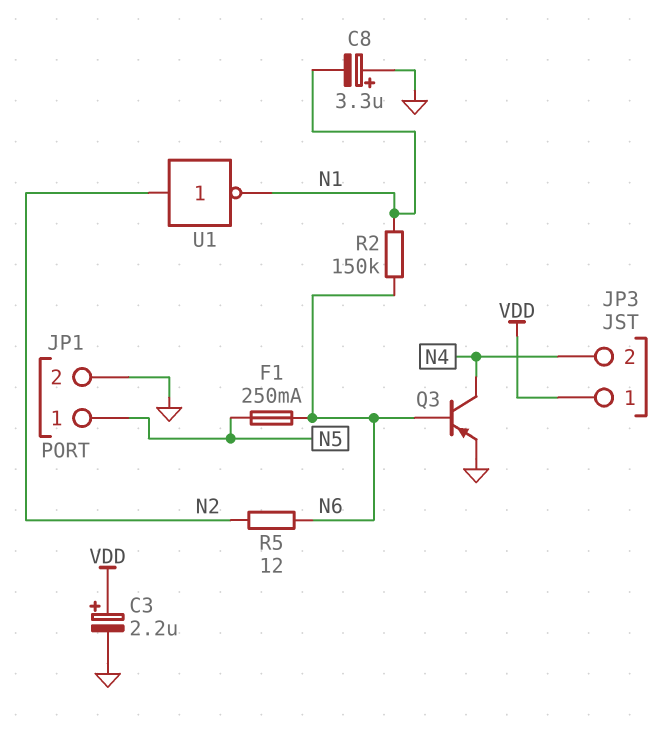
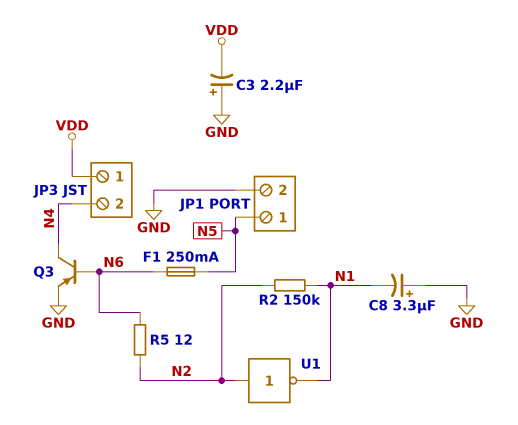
C3: 2.2uF (plus VDD, minus GND) -> 2.2uF (plus GND, minus VDD)
R2: 150k (N1, N6) -> 150k (N1, N2)

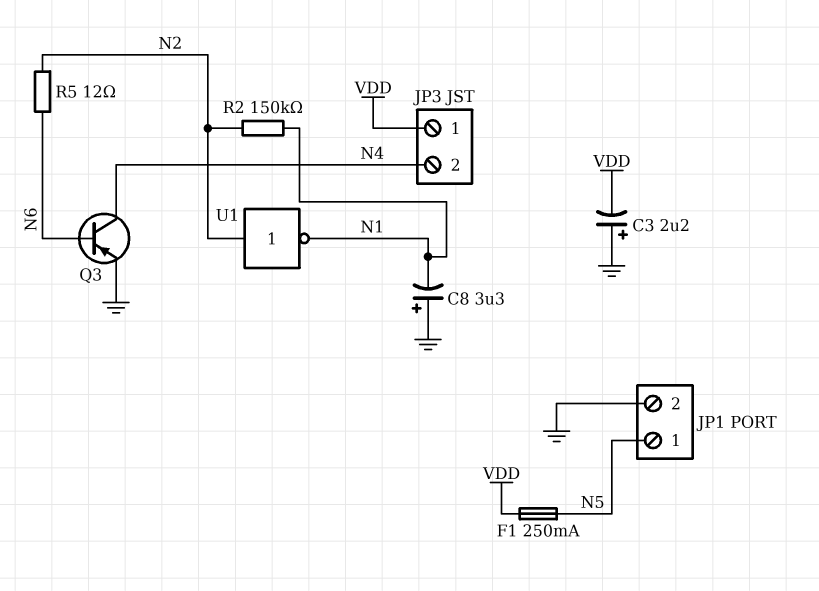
F1: 250mA (N5, N6) -> 250mA (N5, VDD)

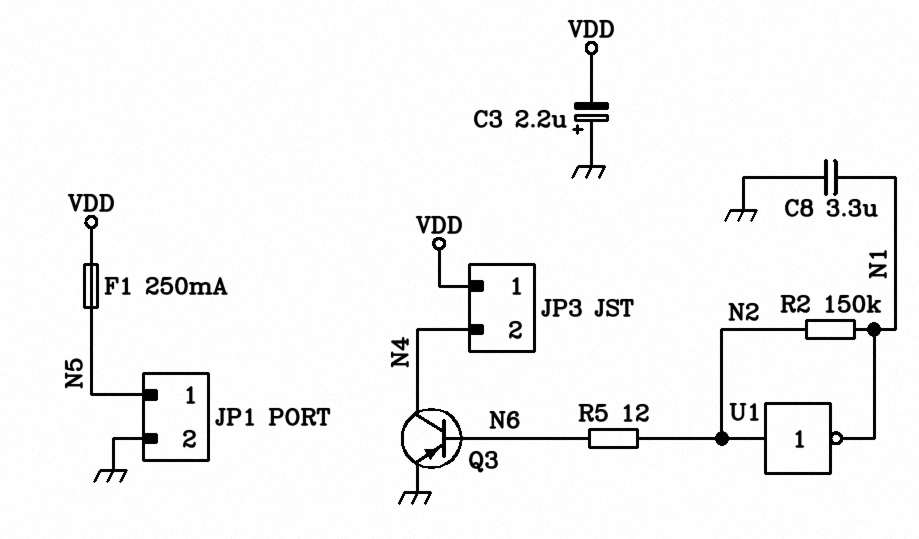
C8: 3.3uF (plus GND, minus N1) -> 3.3uF (GND, N1)

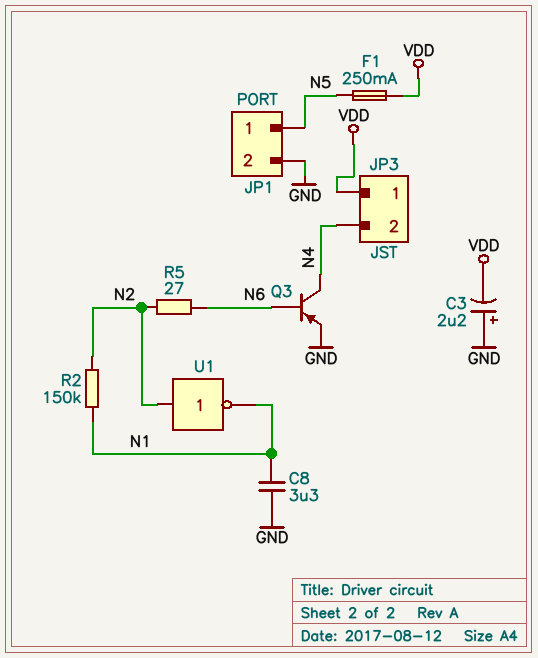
R5: 12 (N2, N6) -> 27 (N2, N6)

